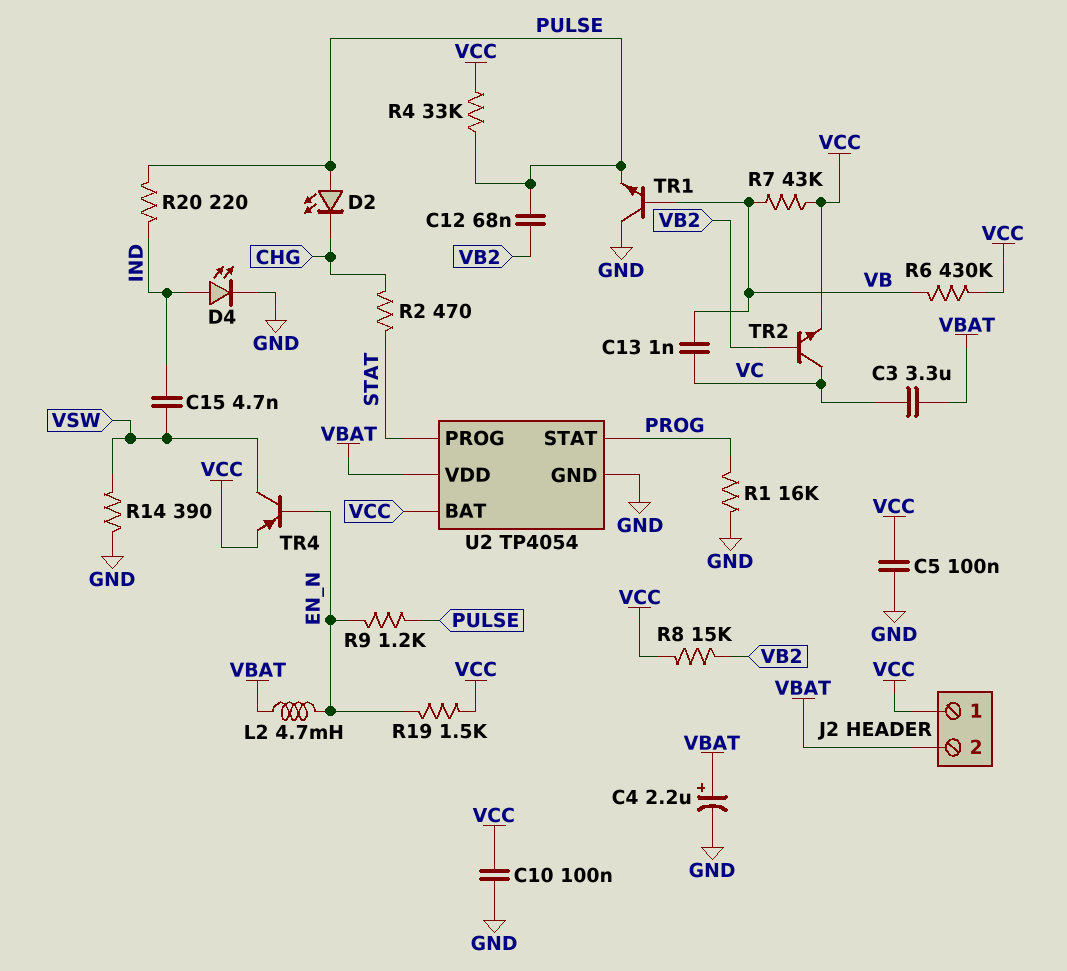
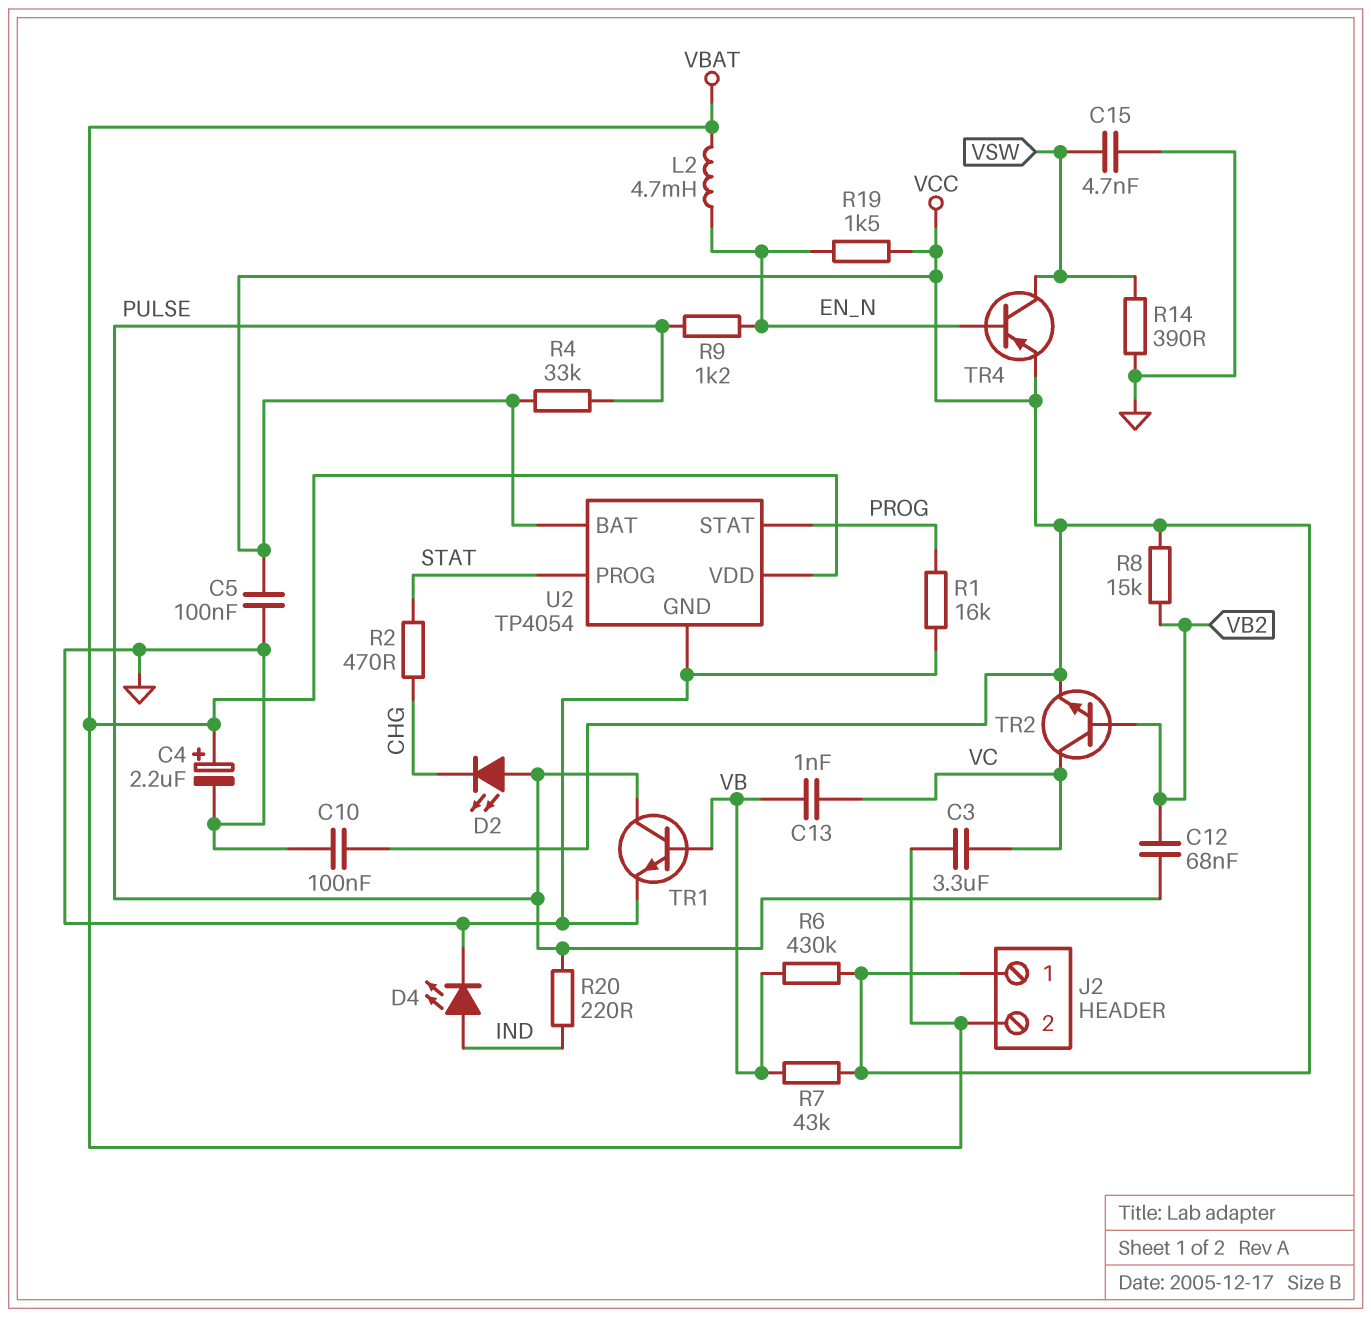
C15: 4.7nF (IND, VSW) -> 4.7nF (GND, VSW)
TR1: NPN (B VB, C GND, E PULSE) -> NPN (B VB, C PULSE, E GND)

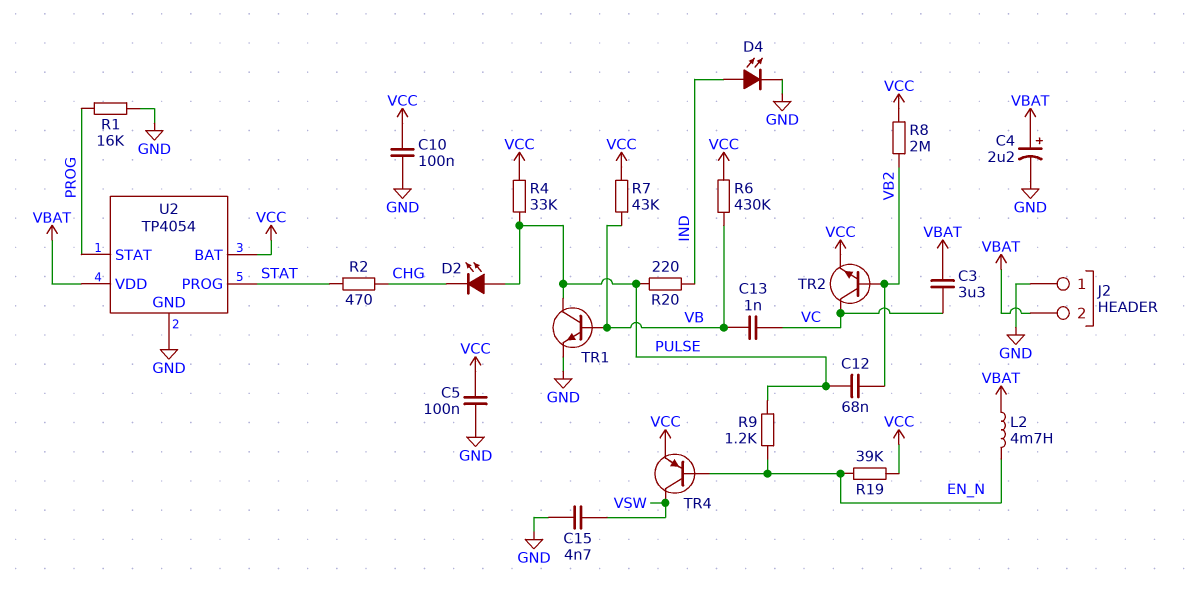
J2 pin 1: VCC -> GND
R8: 15k (VB2, VCC) -> 2M (VB2, VCC)
R14: 390 (GND, VSW) -> none
R19: 1.5k (EN_N, VCC) -> 39k (EN_N, VCC)

